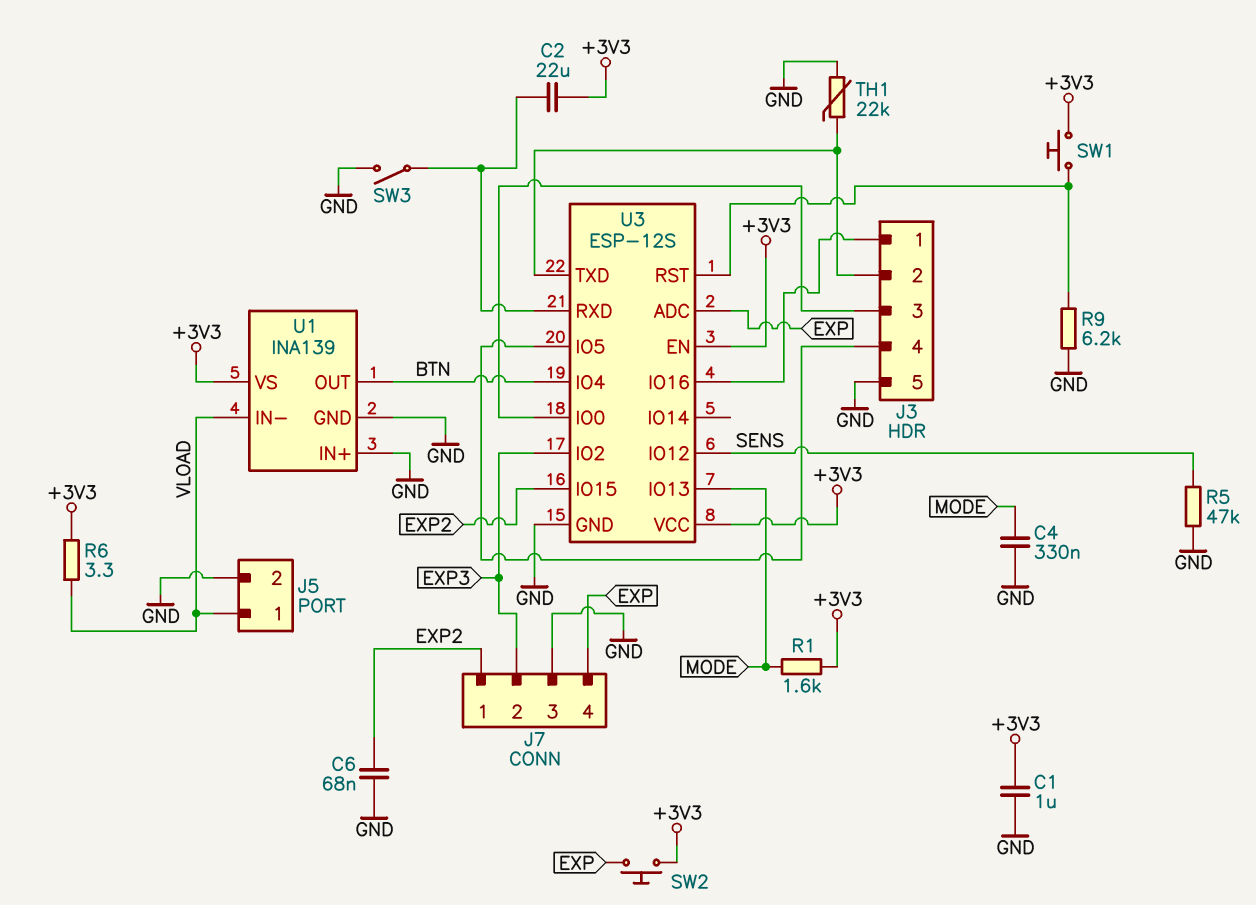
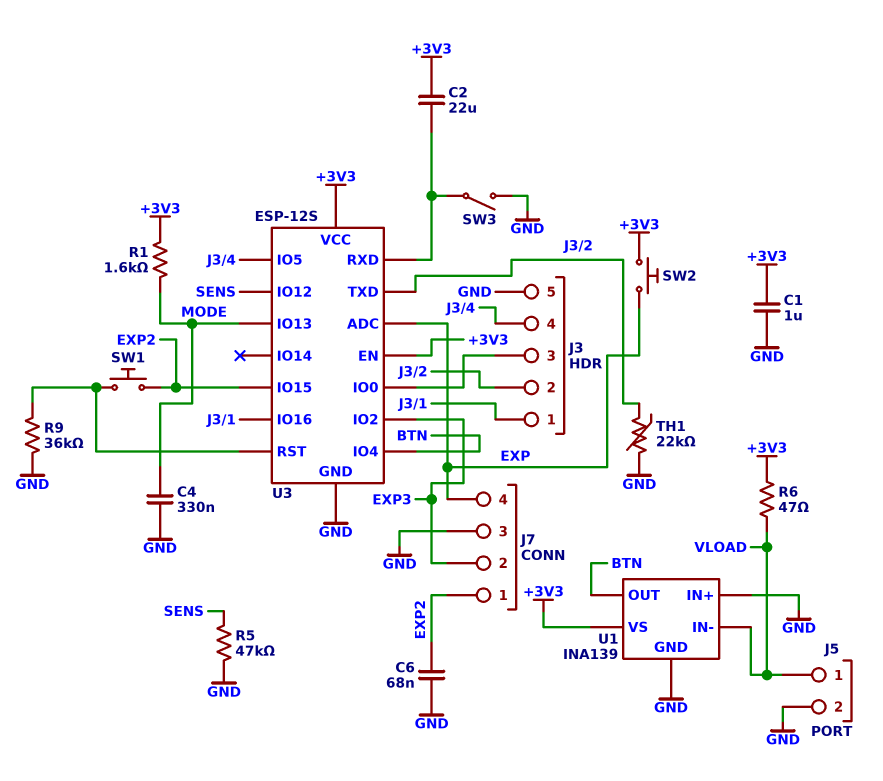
R6: 3.3 (+3V3, VLOAD) -> 47 (+3V3, VLOAD)
R9: 6.2k (GND, U3/RST) -> 36k (GND, U3/RST)
SW1: button (+3V3, U3/RST) -> button (EXP2, U3/RST)

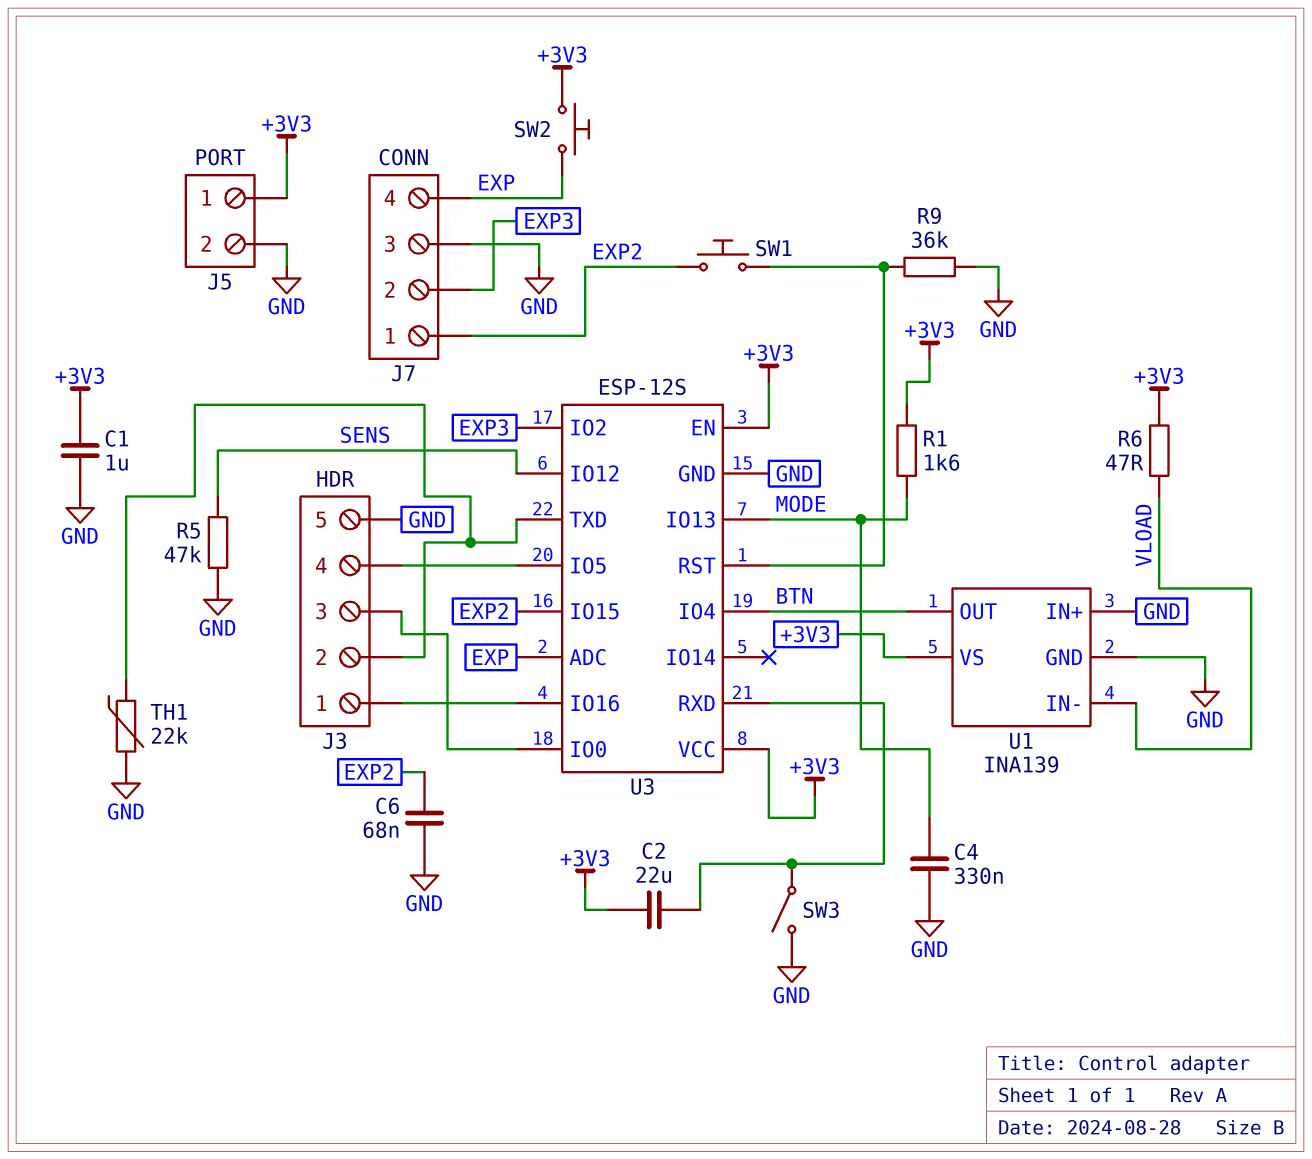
J5 pin 1: VLOAD -> +3V3

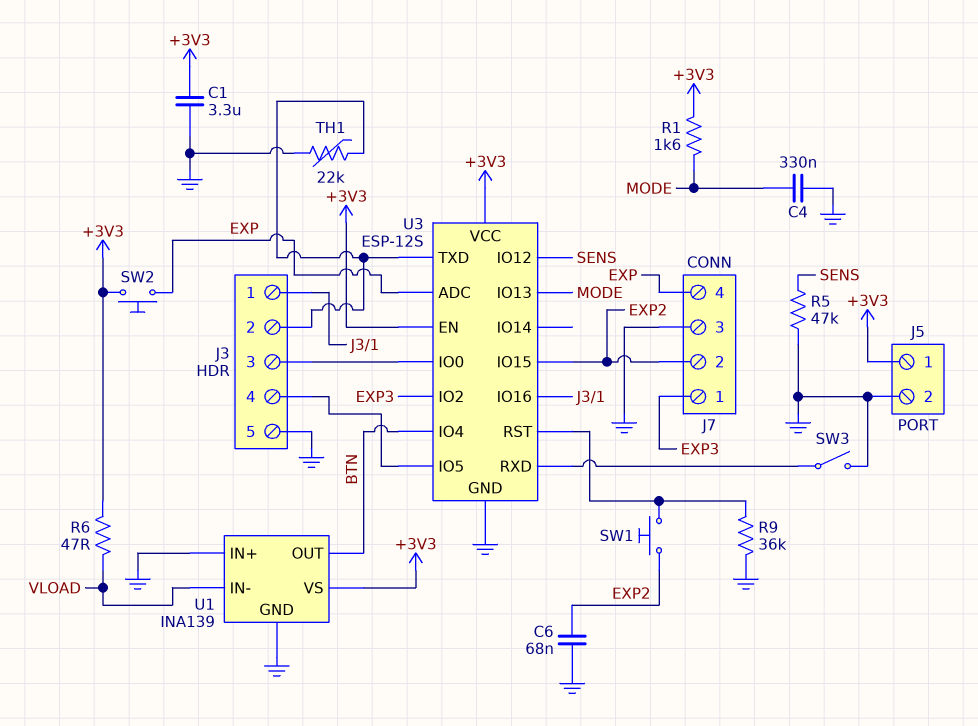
C1: 1uF (+3V3, GND) -> 3.3uF (+3V3, GND)
C2: 22uF (+3V3, U3/RXD) -> none
J7 pin 1: EXP2 -> EXP3
J7 pin 2: EXP3 -> EXP2

